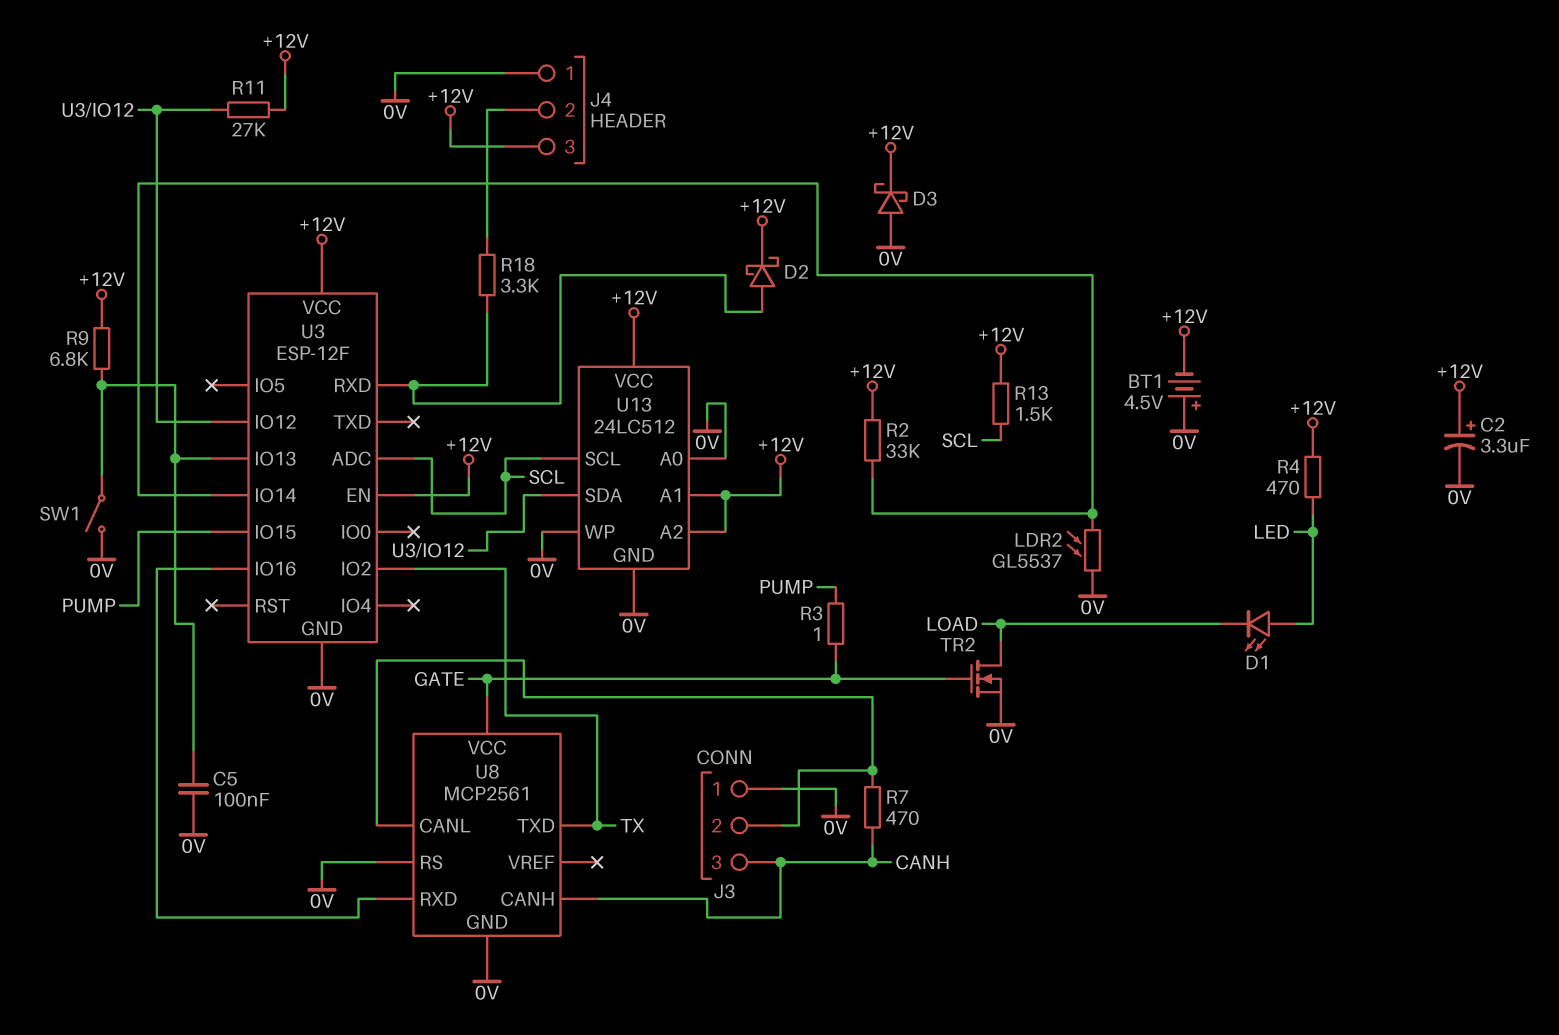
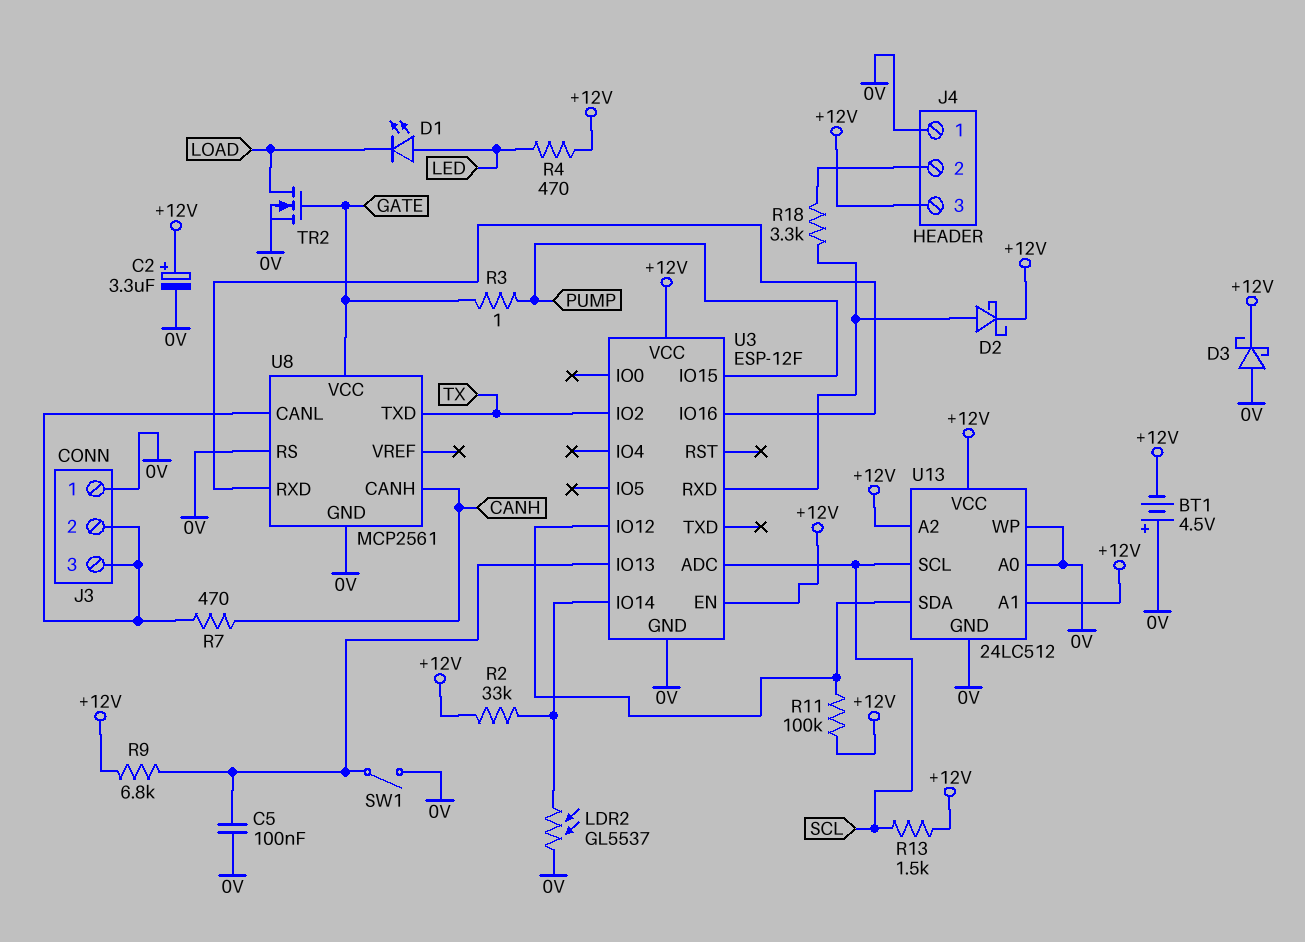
J3 pin 3: CANH -> J3/2
R11: 27k (+12V, U3/IO12) -> 100k (+12V, U3/IO12)

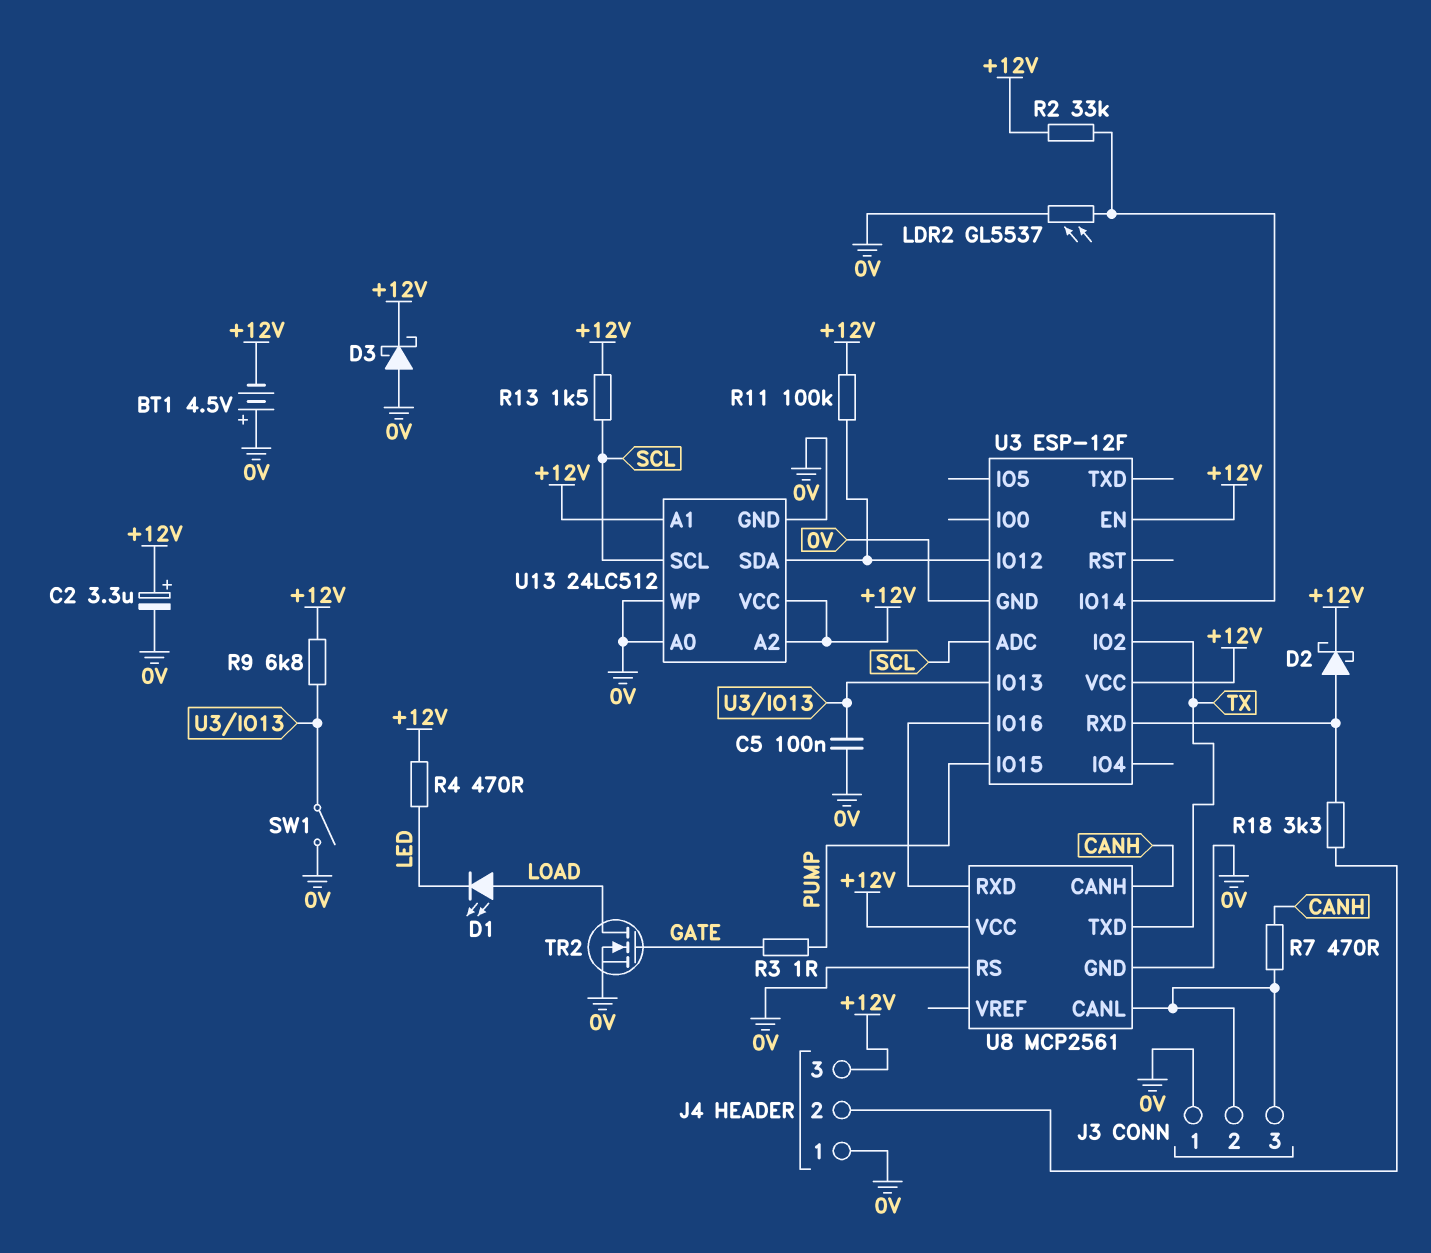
D1: LED (A LED, K LOAD) -> LED (A LOAD, K LED)
U8 pin VCC: GATE -> +12V

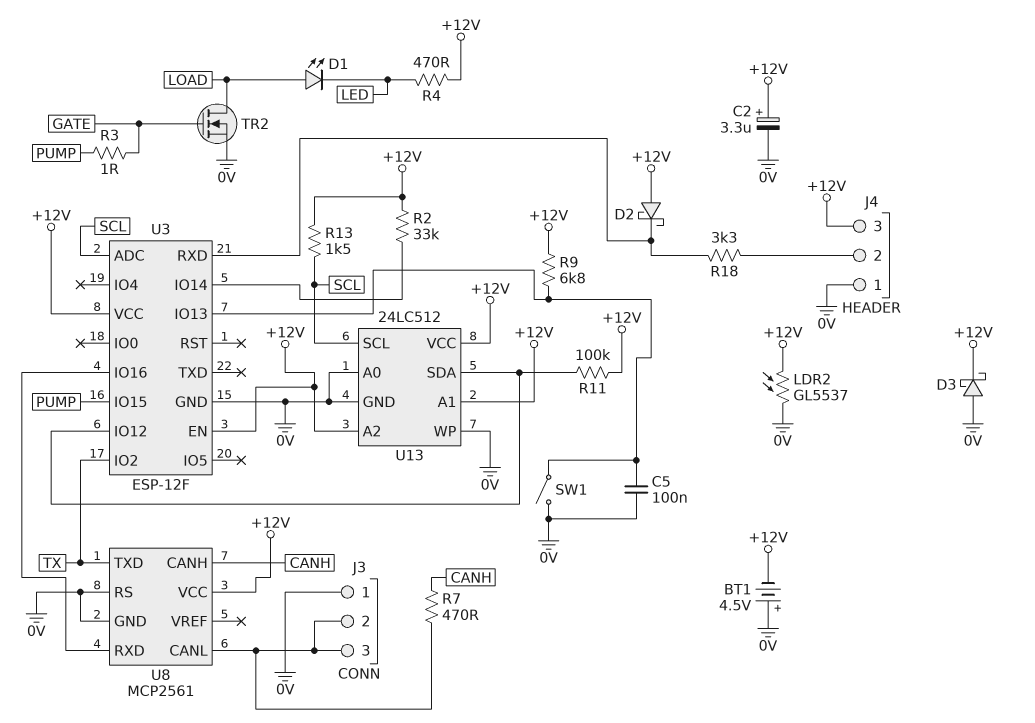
D2: schottky (A U3/RXD, K +12V) -> schottky (A +12V, K U3/RXD)
LDR2: GL5537 (0V, U3/IO14) -> GL5537 (+12V, 0V)

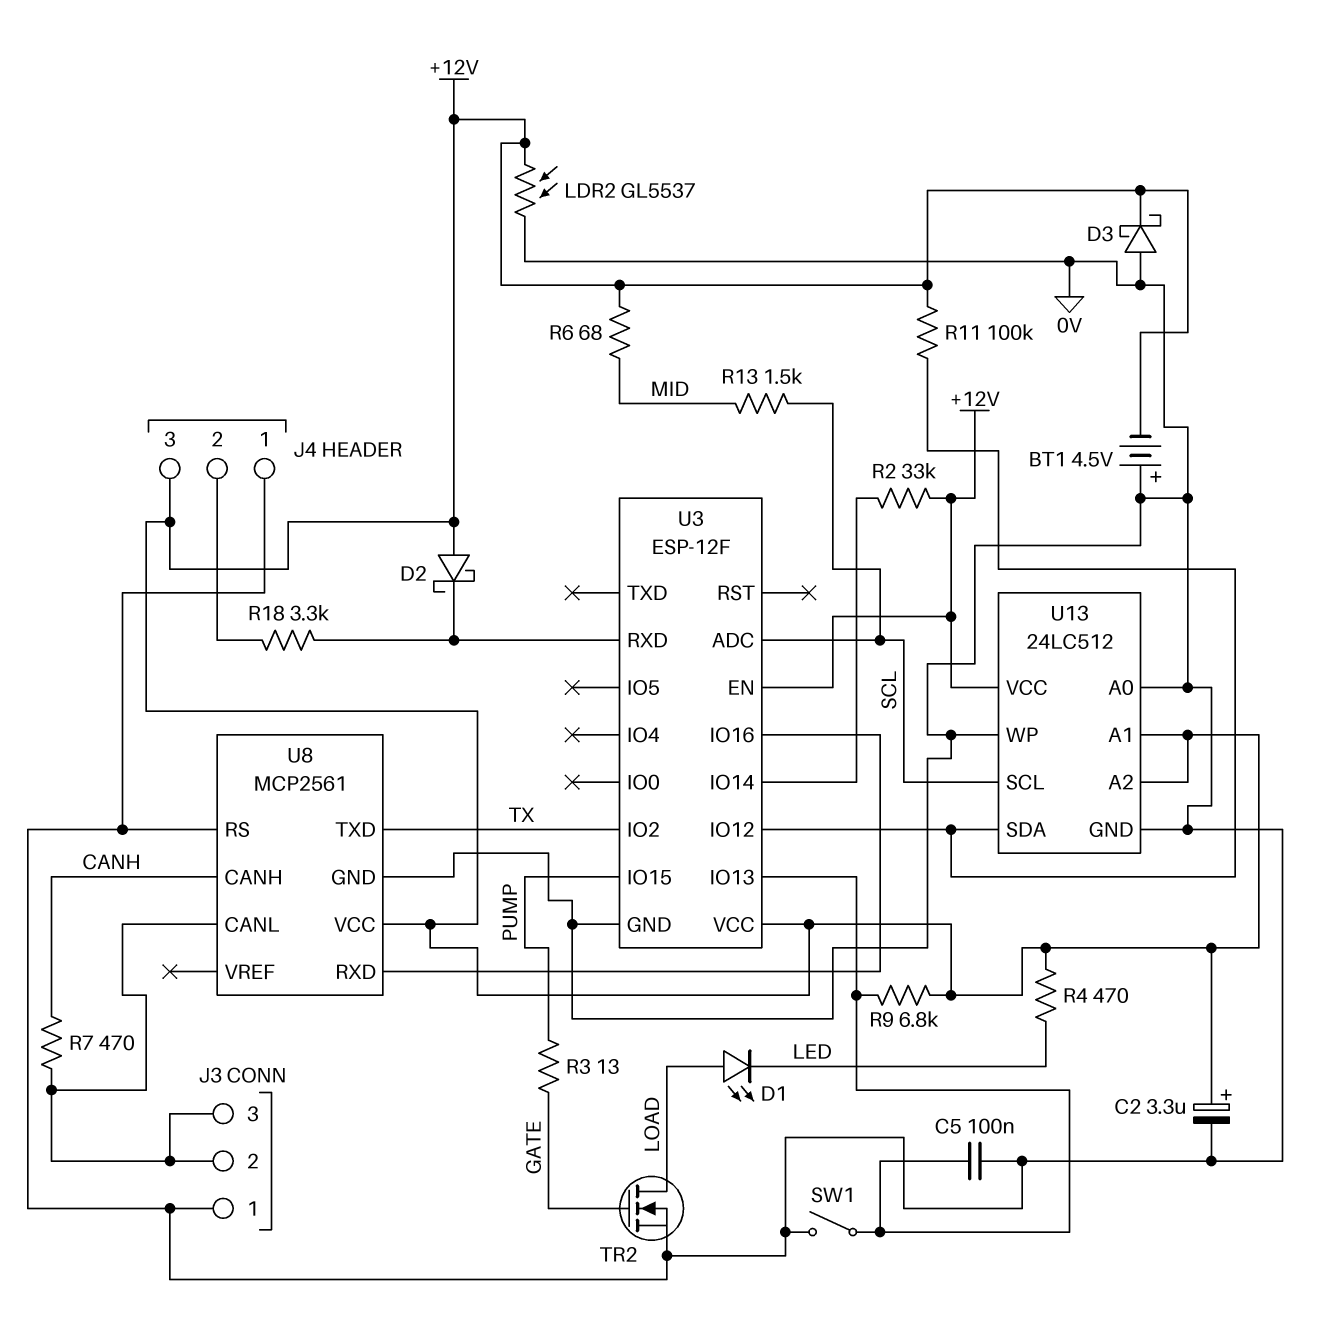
R3: 1 (GATE, PUMP) -> 13 (GATE, PUMP)
R6: none -> 68 (+12V, MID)
R13: 1.5k (+12V, SCL) -> 1.5k (MID, SCL)

